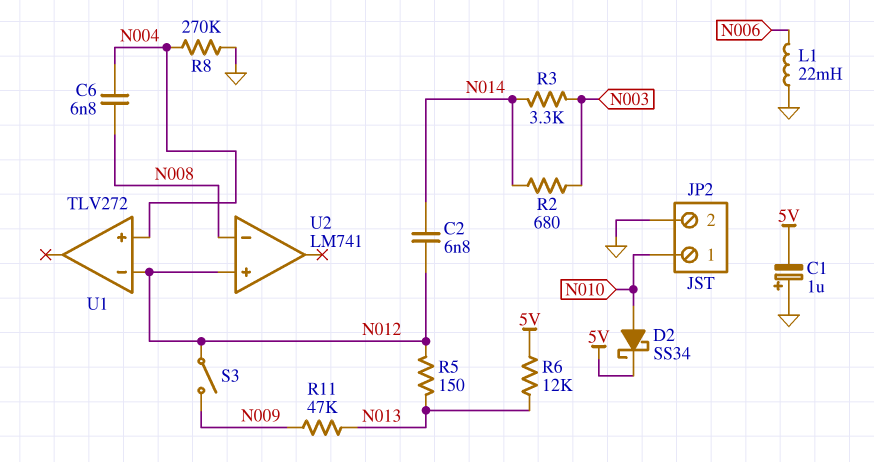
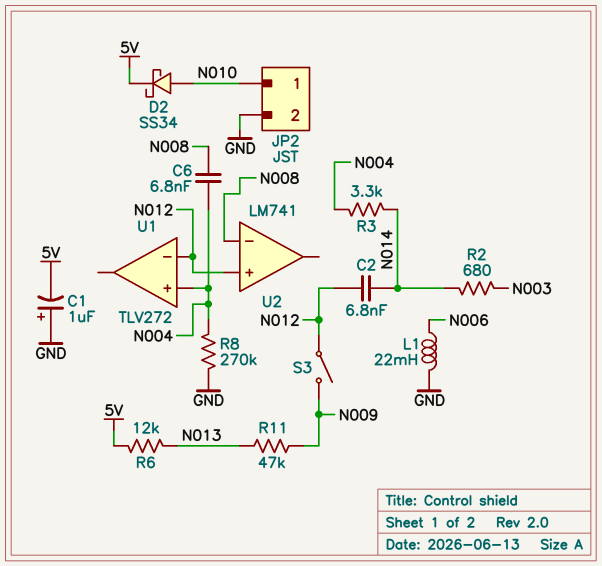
R3: 3.3k (N003, N014) -> 3.3k (N004, N014)
R5: 150 (N012, N013) -> none

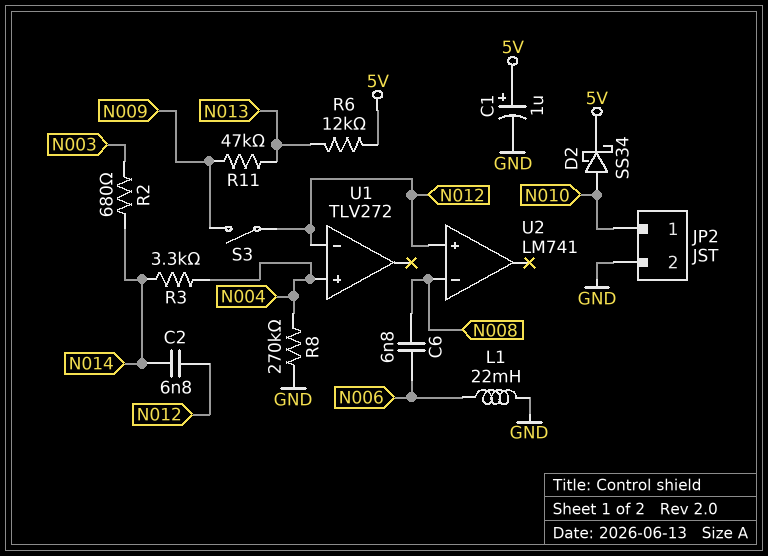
C1: 1uF (plus GND, minus 5V) -> 1uF (plus 5V, minus GND)
C6: 6.8nF (N004, N008) -> 6.8nF (N006, N008)

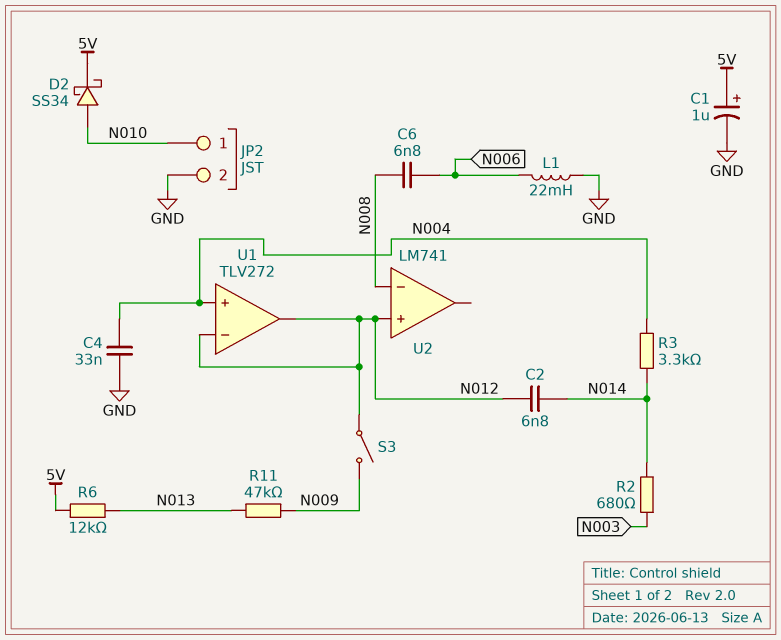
C4: none -> 33nF (GND, N004)
R8: 270k (GND, N004) -> none
U1 pin out: none -> N012

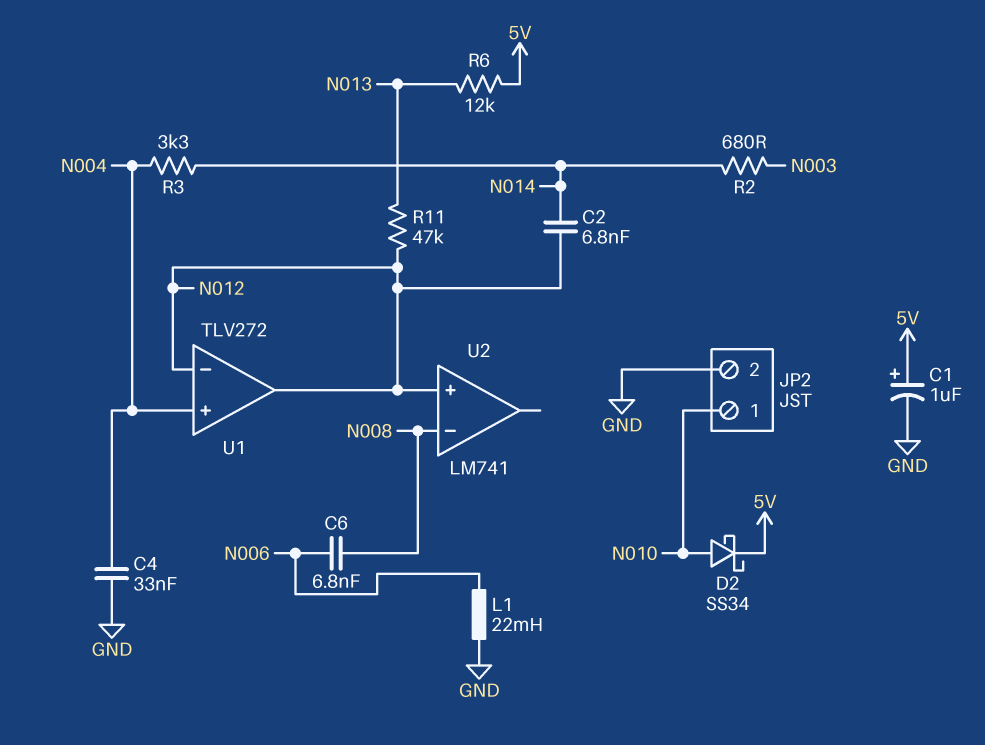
R11: 47k (N009, N013) -> 47k (N012, N013)
S3: switch (N009, N012) -> none

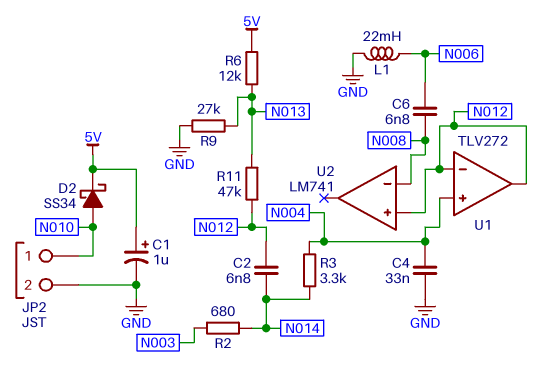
R9: none -> 27k (GND, N013)

